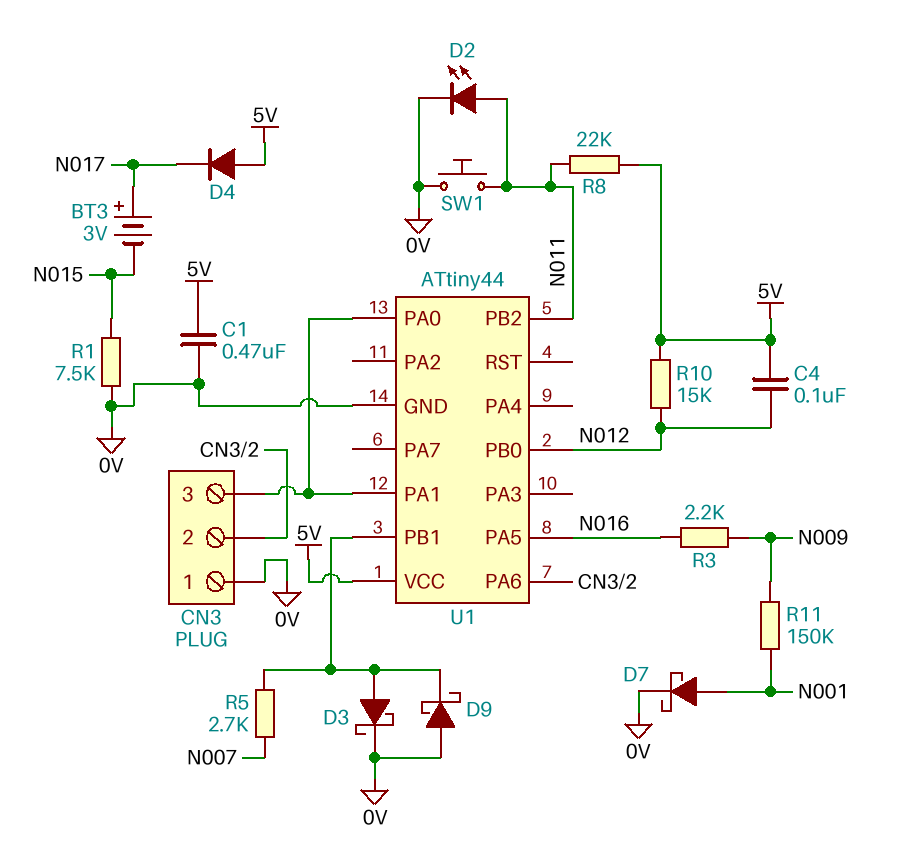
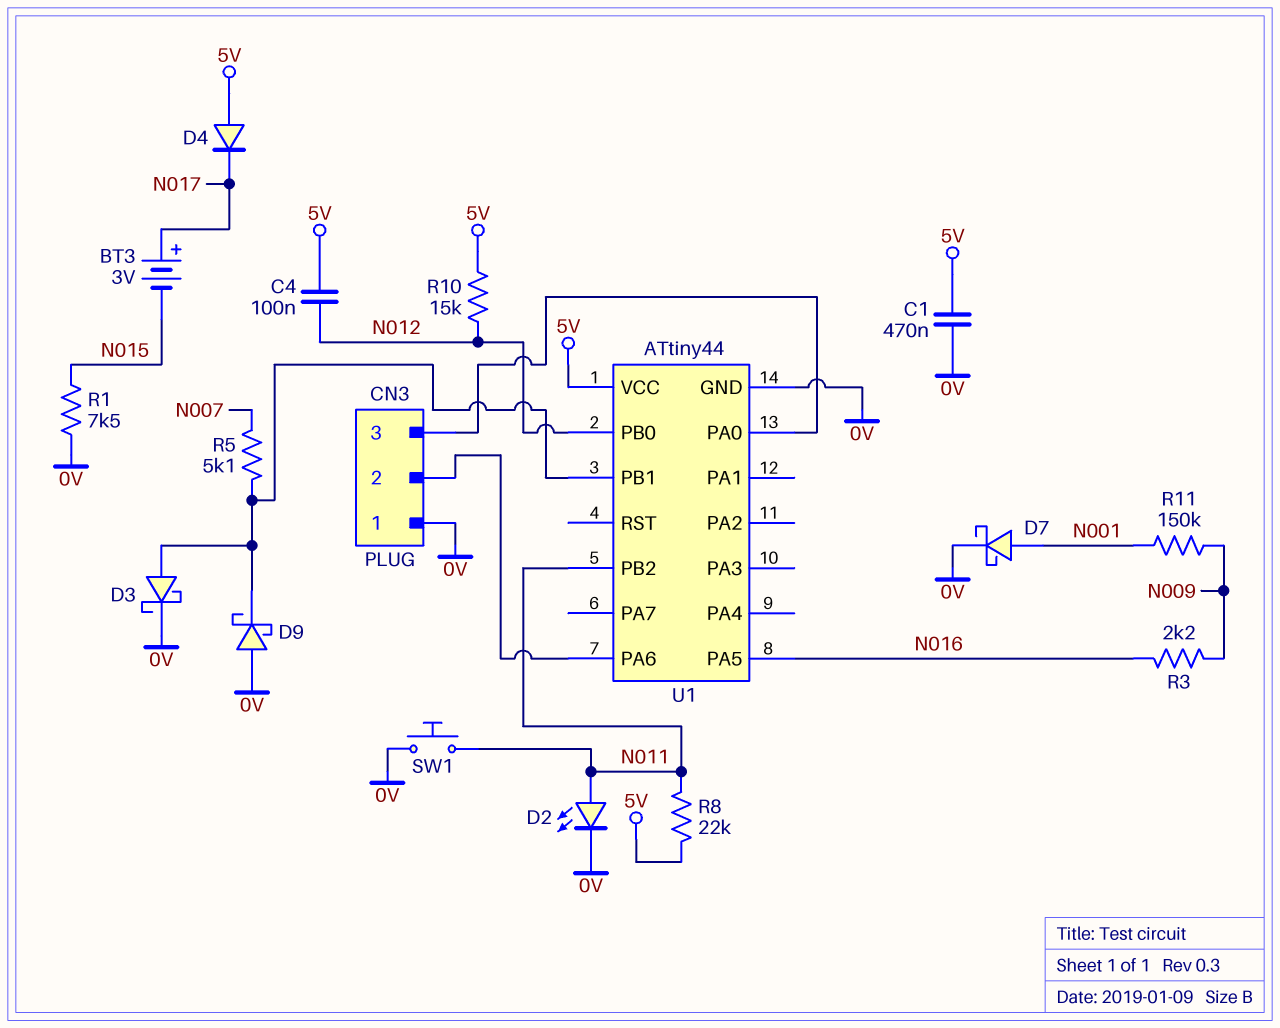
R5: 2.7k (N007, U1/PB1) -> 5.1k (N007, U1/PB1)
U1 pin PA1: CN3/3 -> none

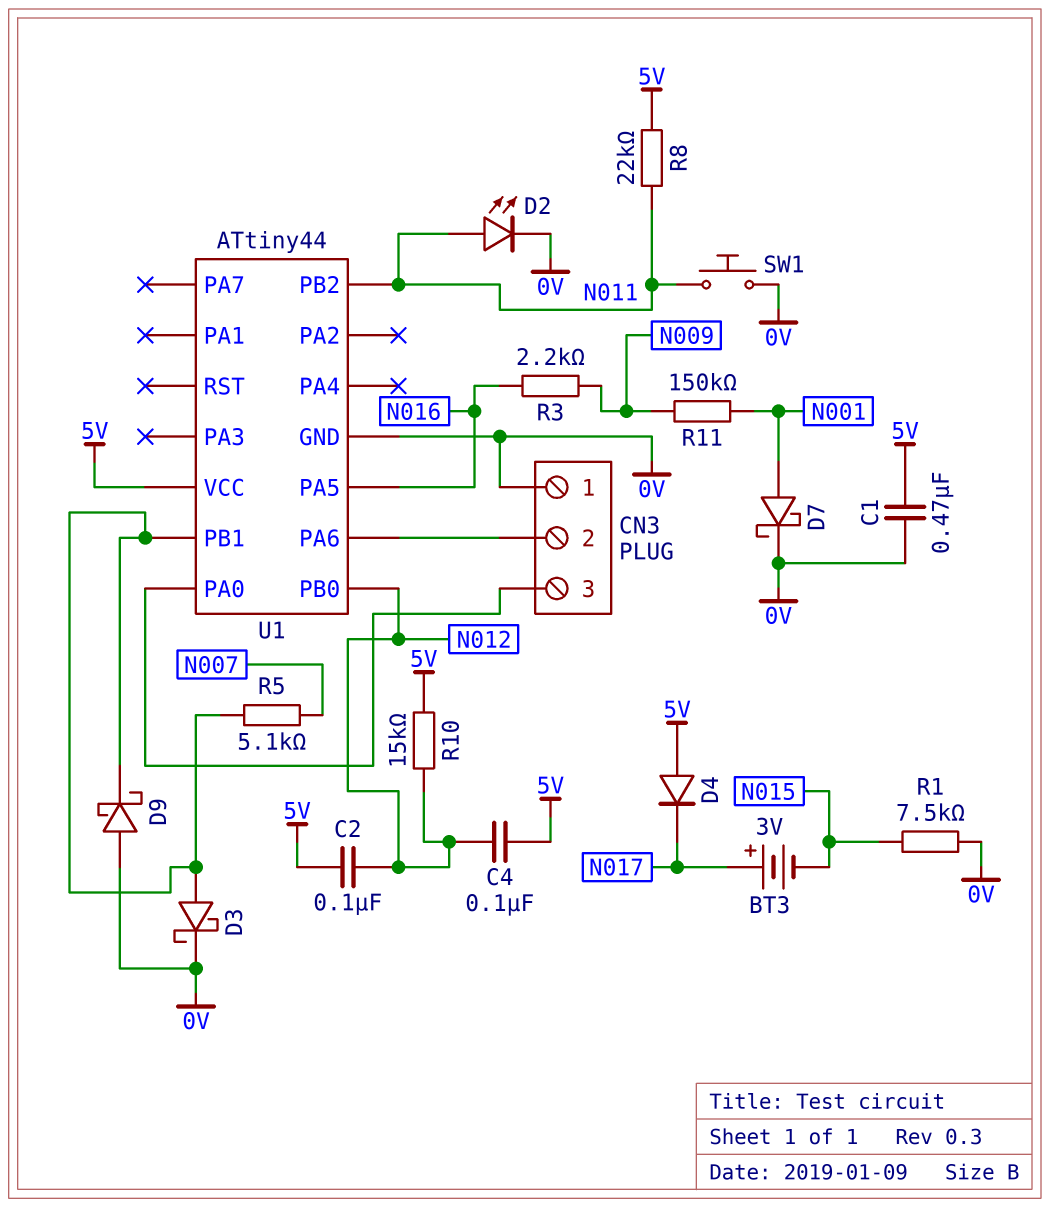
C2: none -> 100nF (5V, N012)

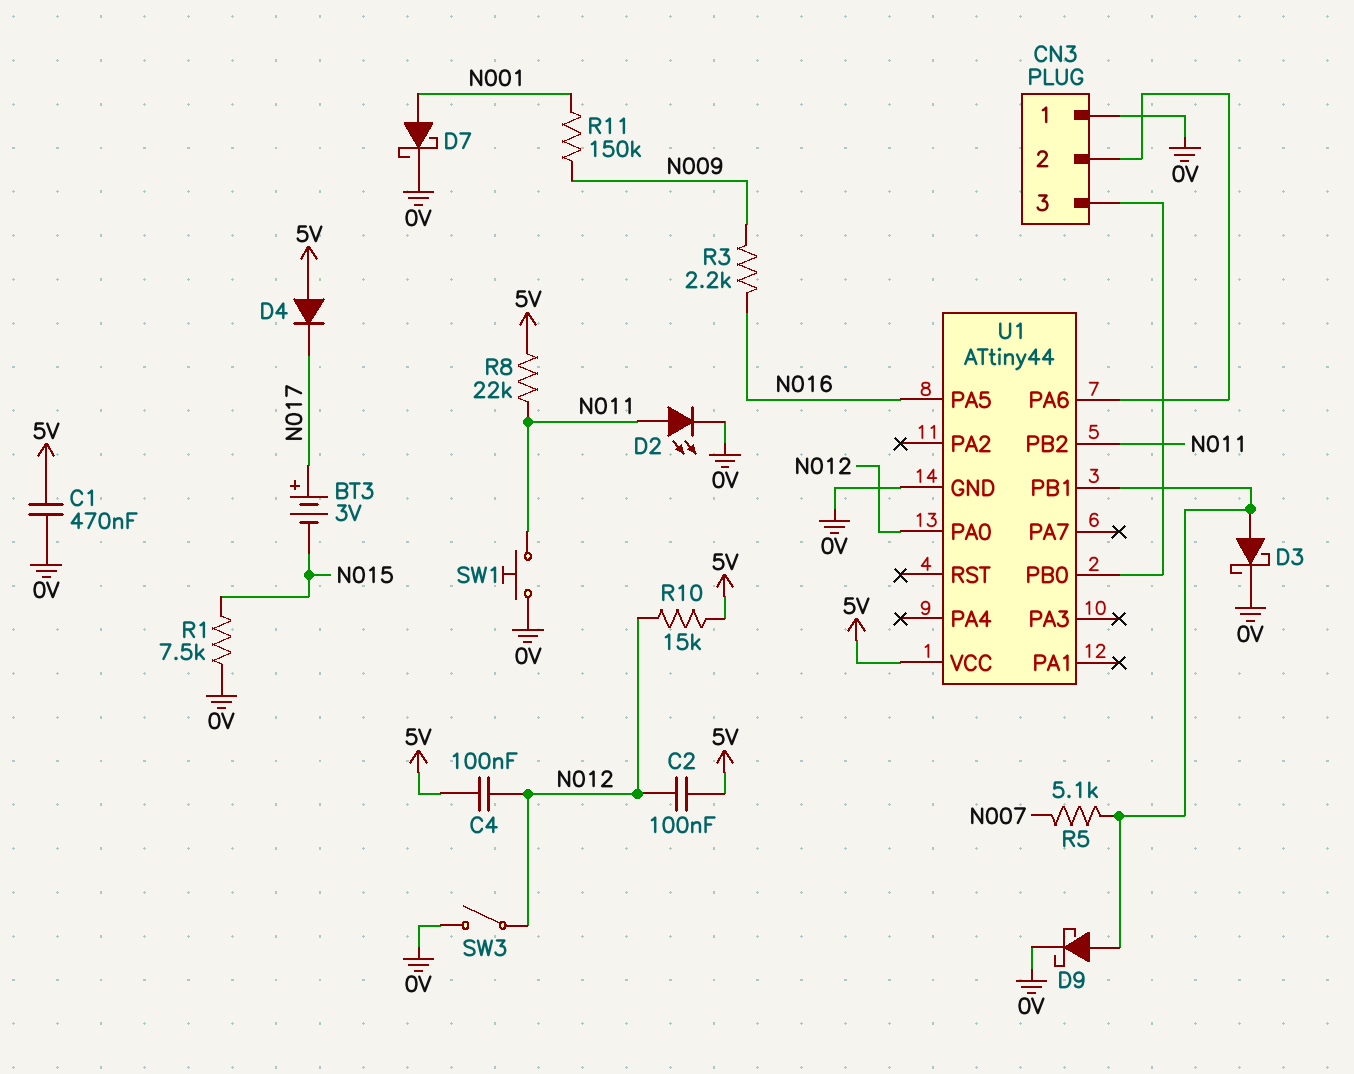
D9: schottky (A 0V, K U1/PB1) -> schottky (A U1/PB1, K 0V)
SW3: none -> switch (0V, N012)
U1 pin PA0: CN3/3 -> N012
U1 pin PB0: N012 -> CN3/3

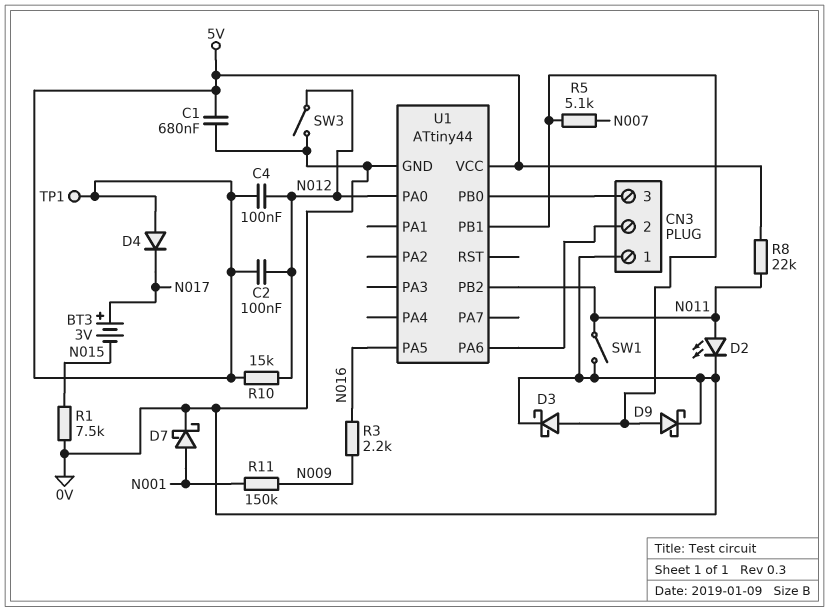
C1: 470nF (0V, 5V) -> 680nF (0V, 5V)
SW1: button (0V, N011) -> switch (0V, N011)
TP1: none -> test point (5V)

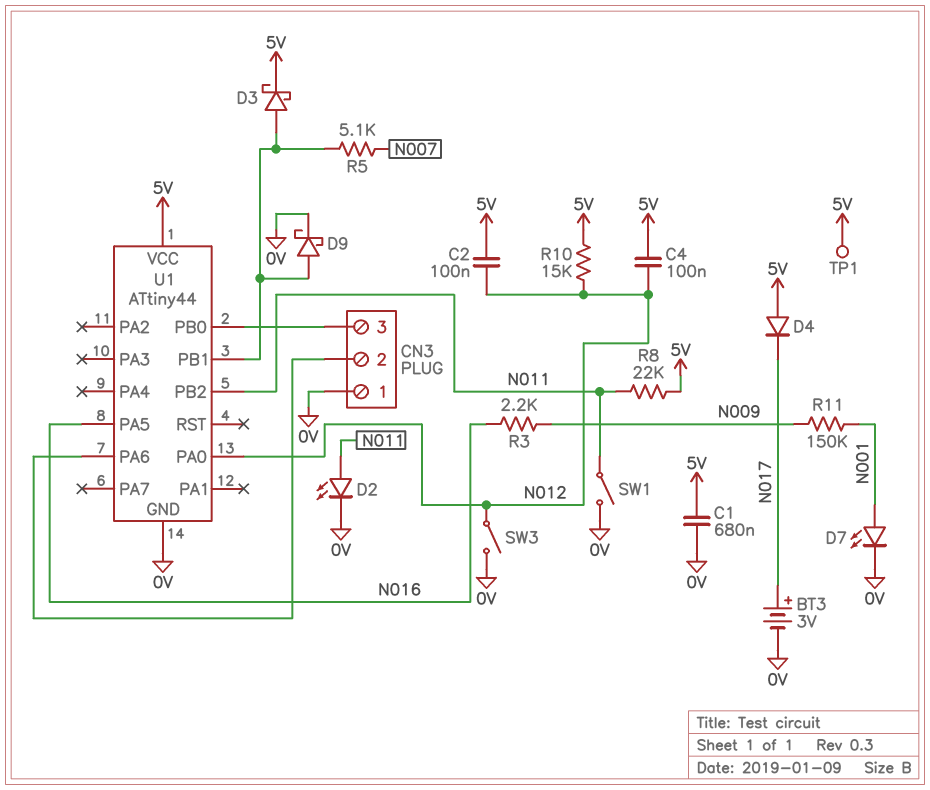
BT3: 3V (plus N017, minus N015) -> 3V (plus N017, minus 0V)
D3: schottky (A U1/PB1, K 0V) -> schottky (A U1/PB1, K 5V)
D7: schottky (A N001, K 0V) -> LED (A N001, K 0V)
R1: 7.5k (0V, N015) -> none

